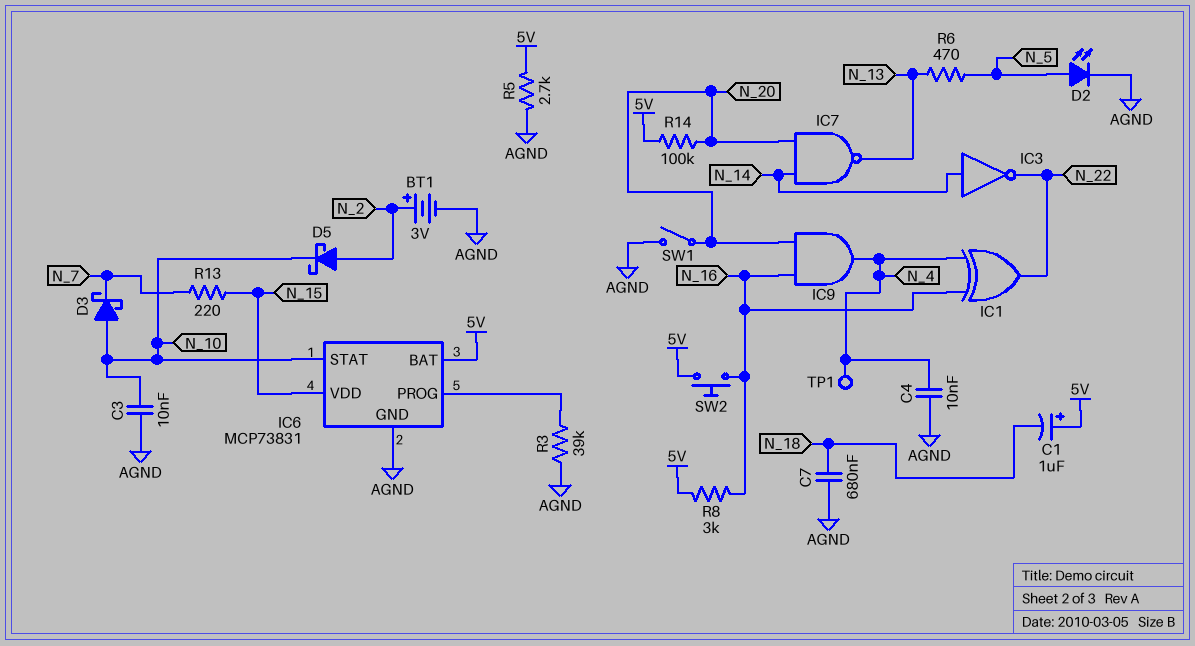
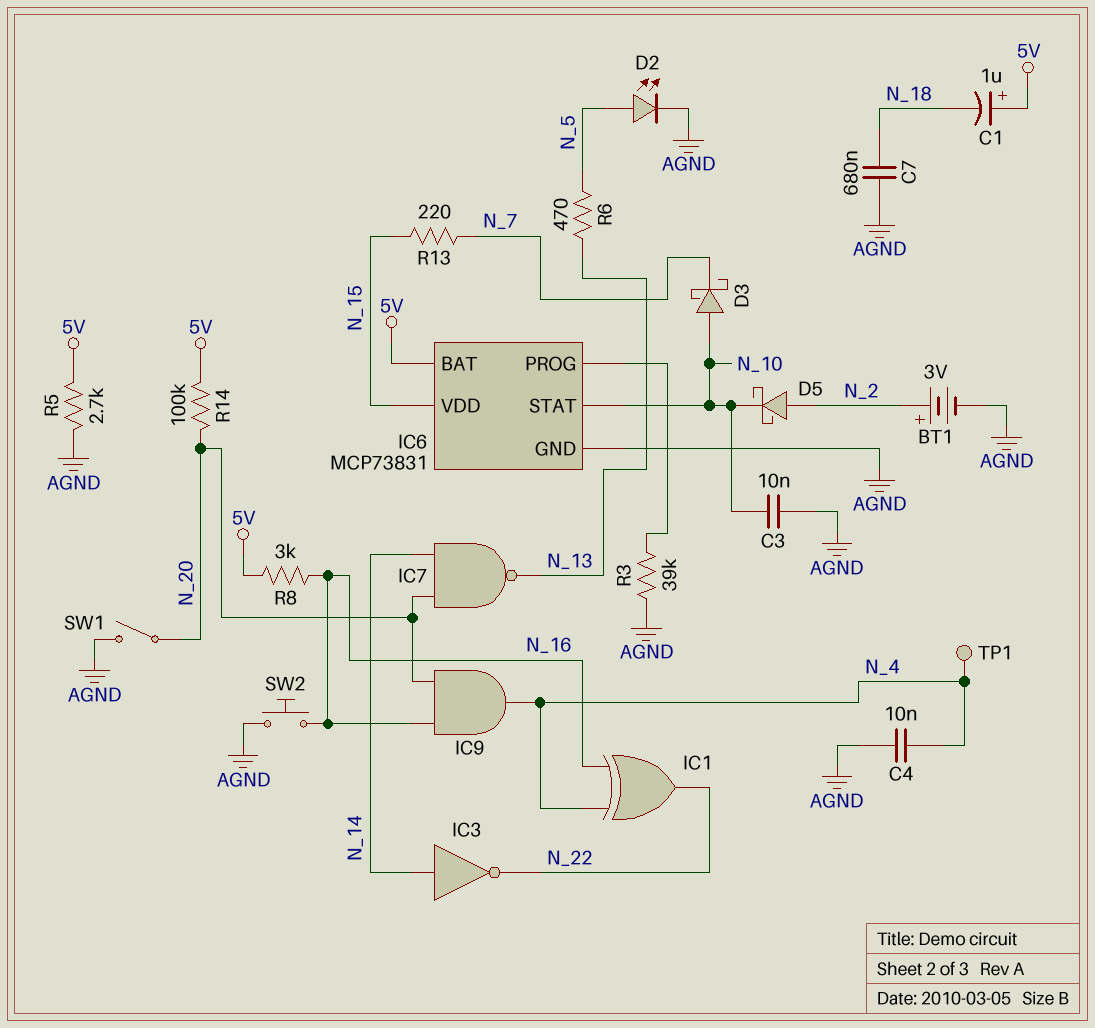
SW2: button (5V, N_16) -> button (AGND, N_16)

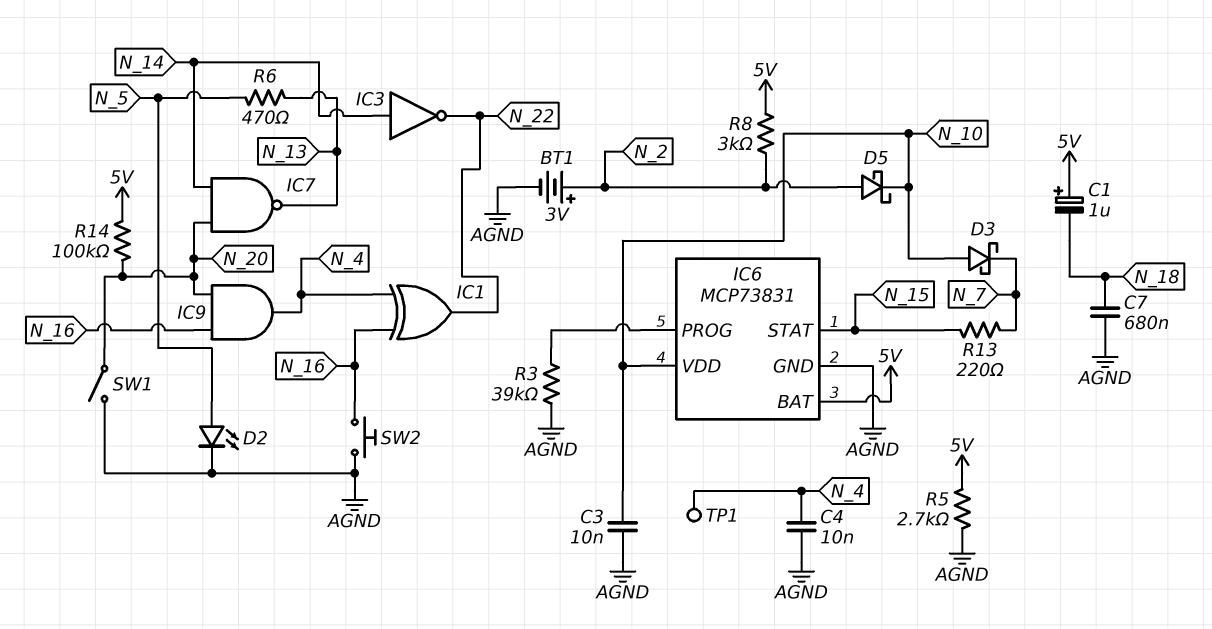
IC6 pin STAT: N_10 -> N_15
IC6 pin VDD: N_15 -> N_10
R8: 3k (5V, N_16) -> 3k (5V, N_2)

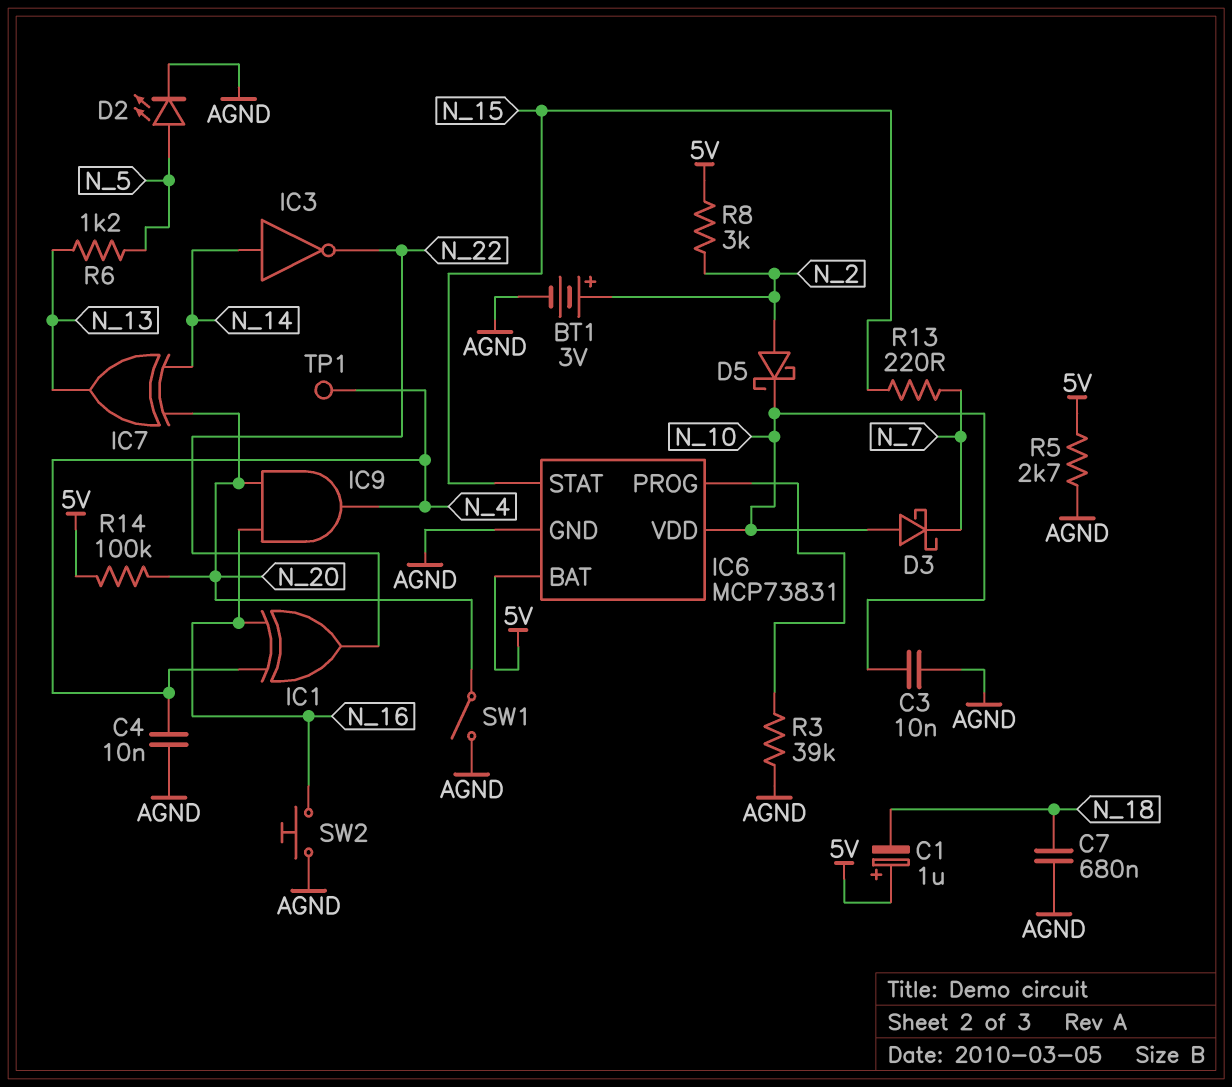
IC7: NAND (in N_14, in N_20, out N_13) -> XOR (in N_14, in N_20, out N_13)
R6: 470 (N_5, N_13) -> 1.2k (N_5, N_13)

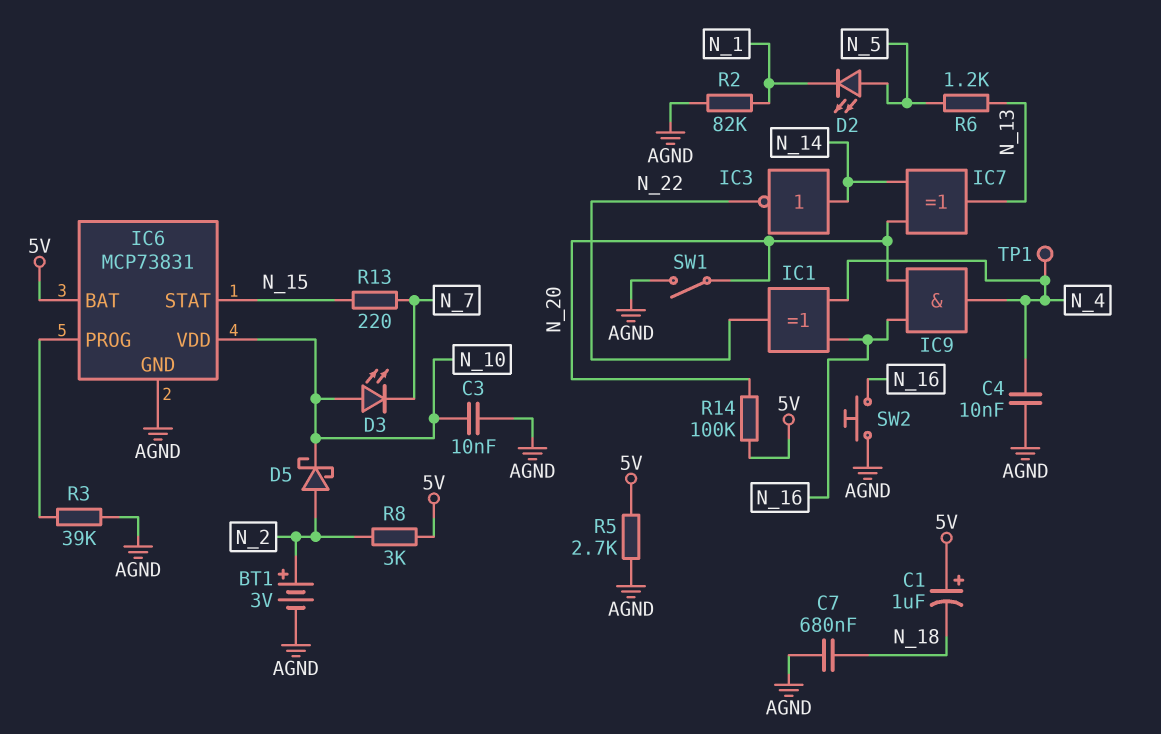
D2: LED (A N_5, K AGND) -> LED (A N_5, K N_1)
D3: schottky (A N_10, K N_7) -> LED (A N_10, K N_7)
R2: none -> 82k (AGND, N_1)

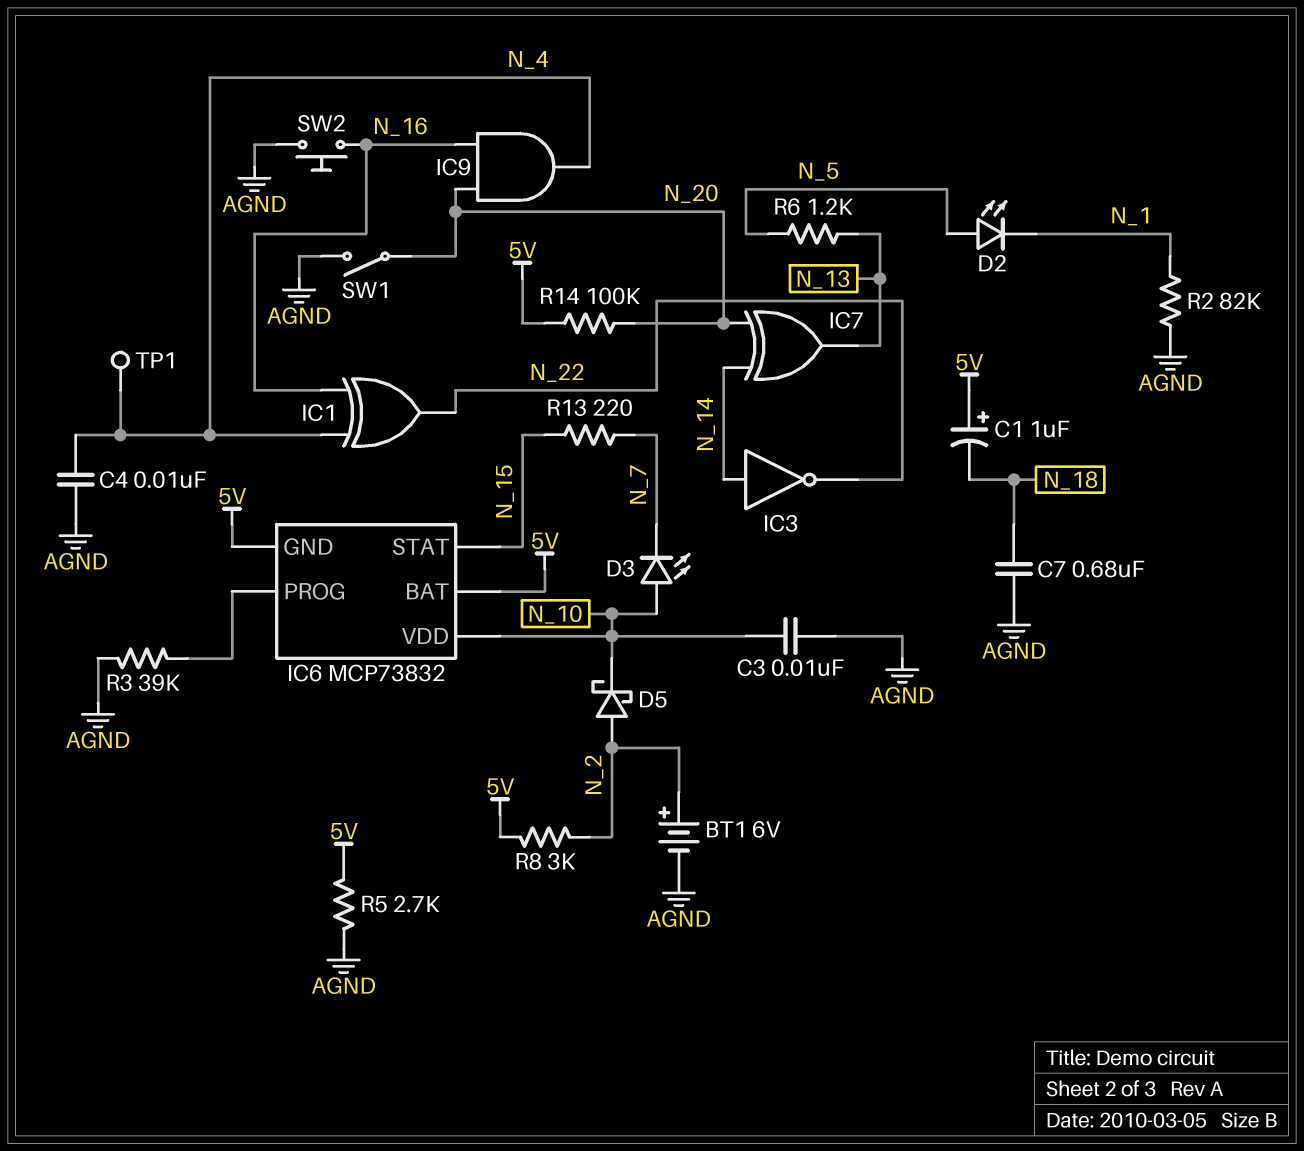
BT1: 3V (plus N_2, minus AGND) -> 6V (plus N_2, minus AGND)
IC6: MCP73831 -> MCP73832
IC6 pin GND: AGND -> 5V

